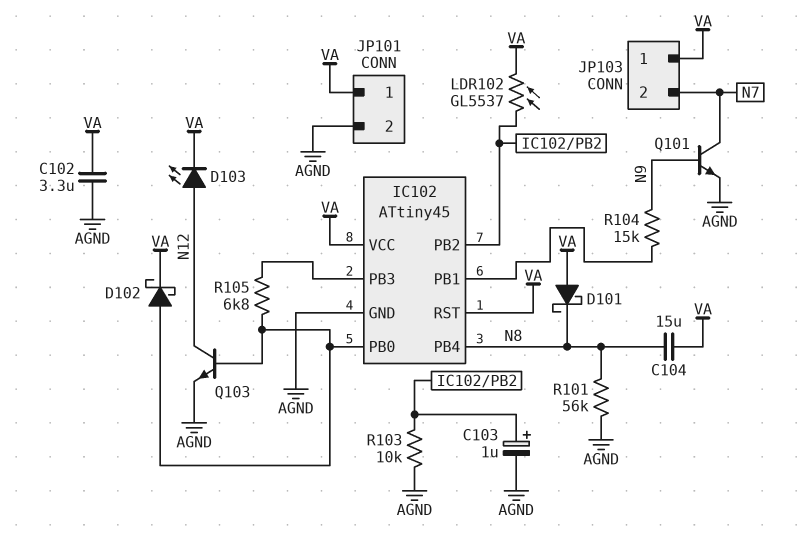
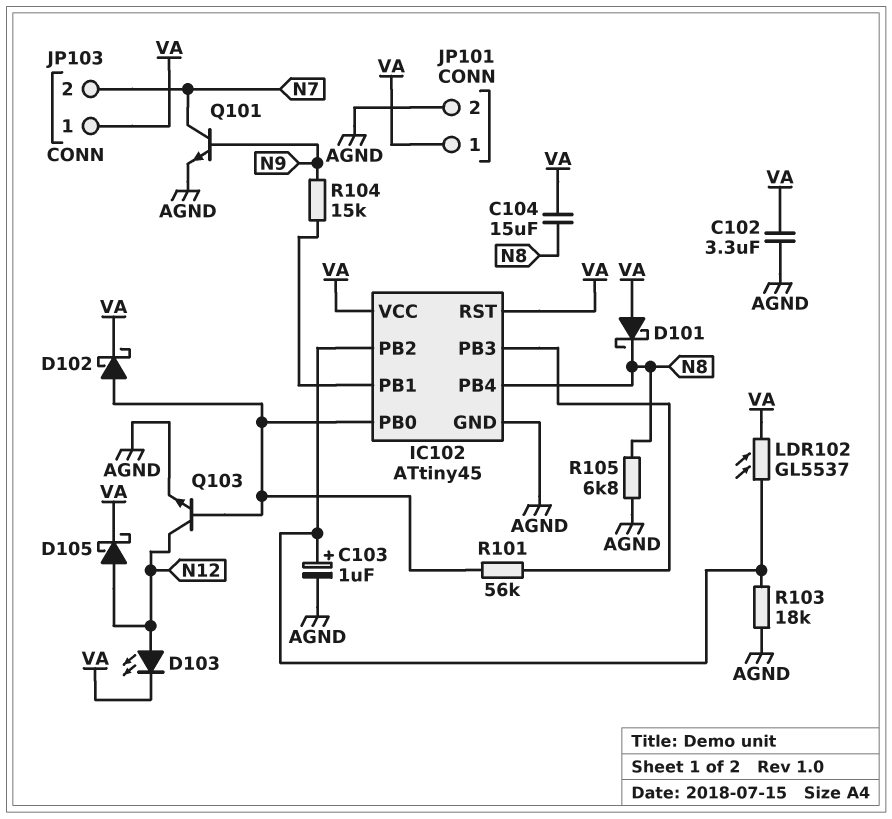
D105: none -> schottky (A N12, K VA)
R101: 56k (AGND, N8) -> 56k (IC102/PB0, IC102/PB3)
R103: 10k (AGND, IC102/PB2) -> 18k (AGND, IC102/PB2)
R105: 6.8k (IC102/PB0, IC102/PB3) -> 6.8k (AGND, N8)

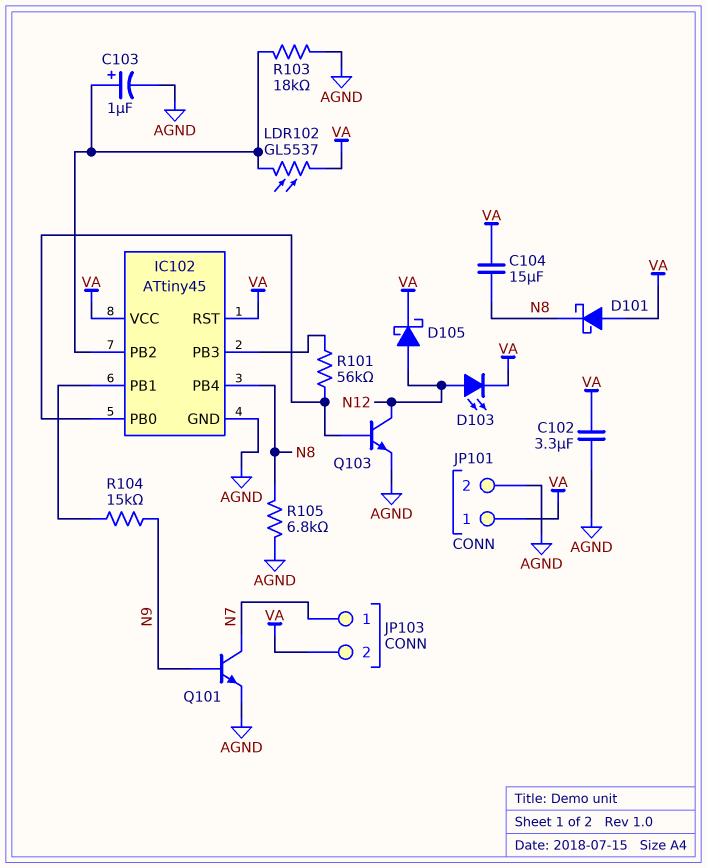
D102: schottky (A IC102/PB0, K VA) -> none
JP103 pin 1: VA -> N7
JP103 pin 2: N7 -> VA

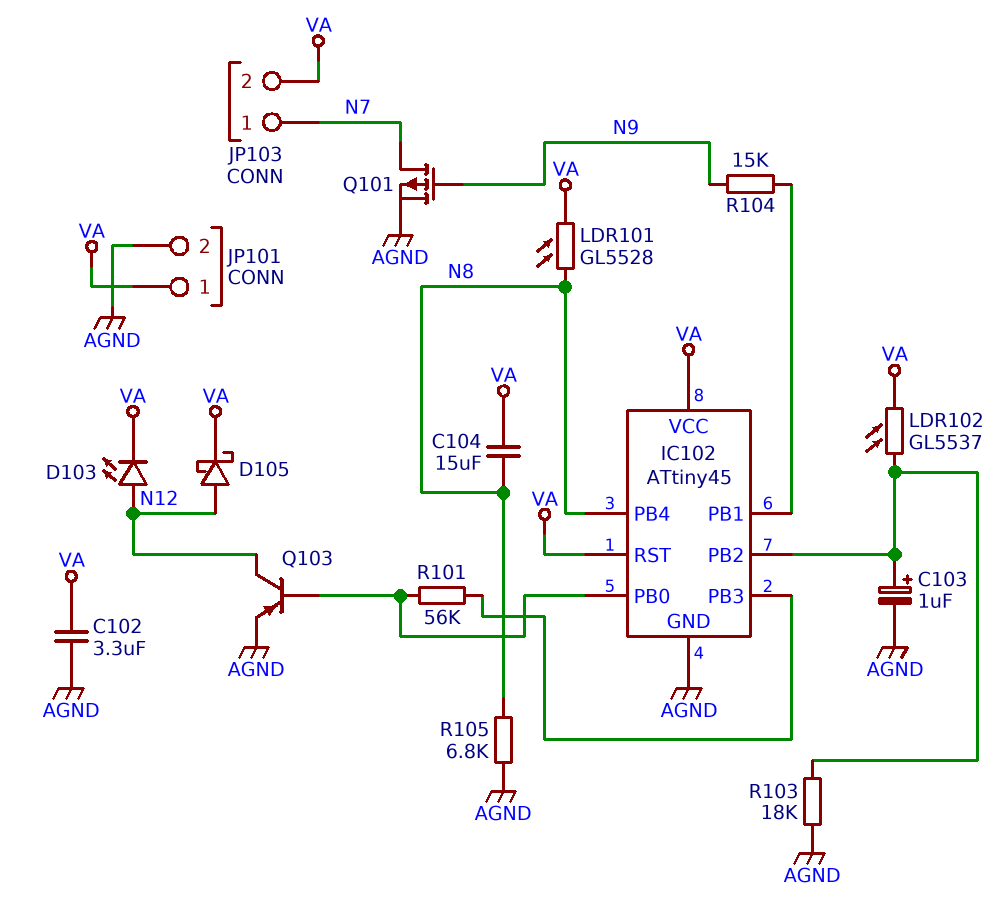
D101: schottky (A VA, K N8) -> none
LDR101: none -> GL5528 (N8, VA)
Q101: NPN (B N9, C N7, E AGND) -> PMOS (G N9, D N7, S AGND)
Q103: NPN (B IC102/PB0, C N12, E AGND) -> PNP (B IC102/PB0, C N12, E AGND)

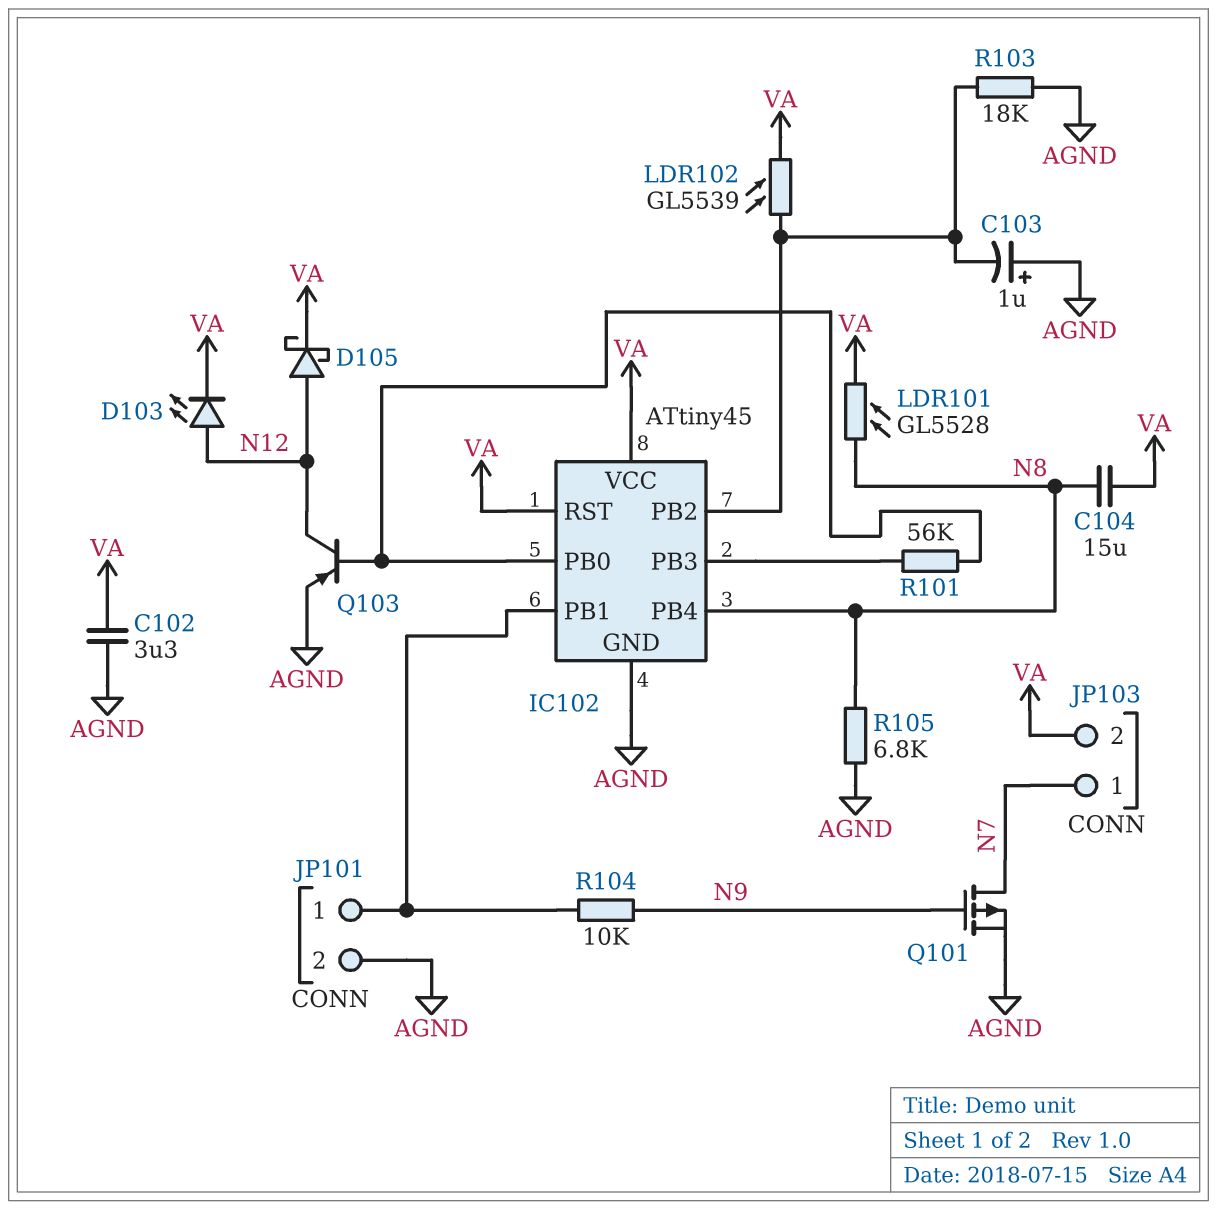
C103: 1uF (plus IC102/PB2, minus AGND) -> 1uF (plus AGND, minus IC102/PB2)
JP101 pin 1: VA -> IC102/PB1
LDR102: GL5537 (IC102/PB2, VA) -> GL5539 (IC102/PB2, VA)
R104: 15k (IC102/PB1, N9) -> 10k (IC102/PB1, N9)

